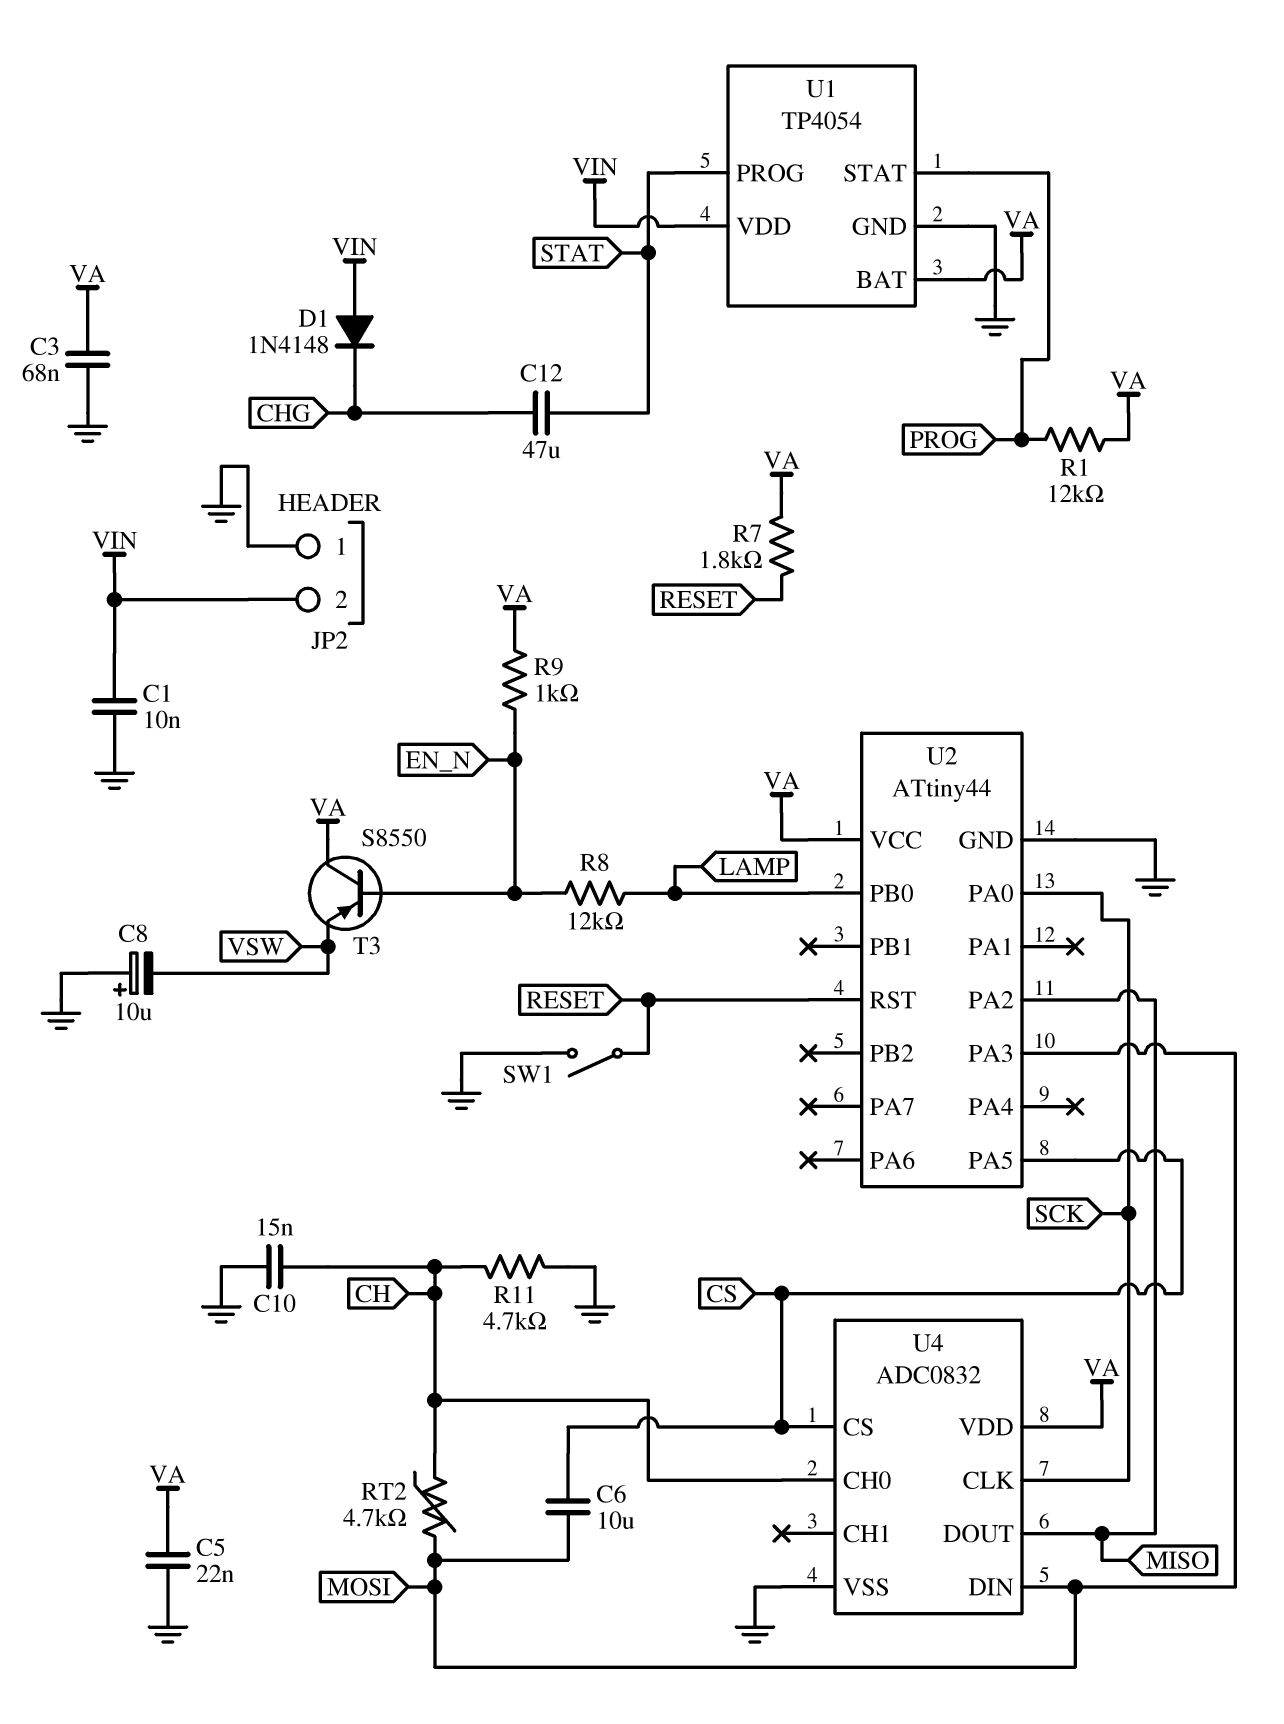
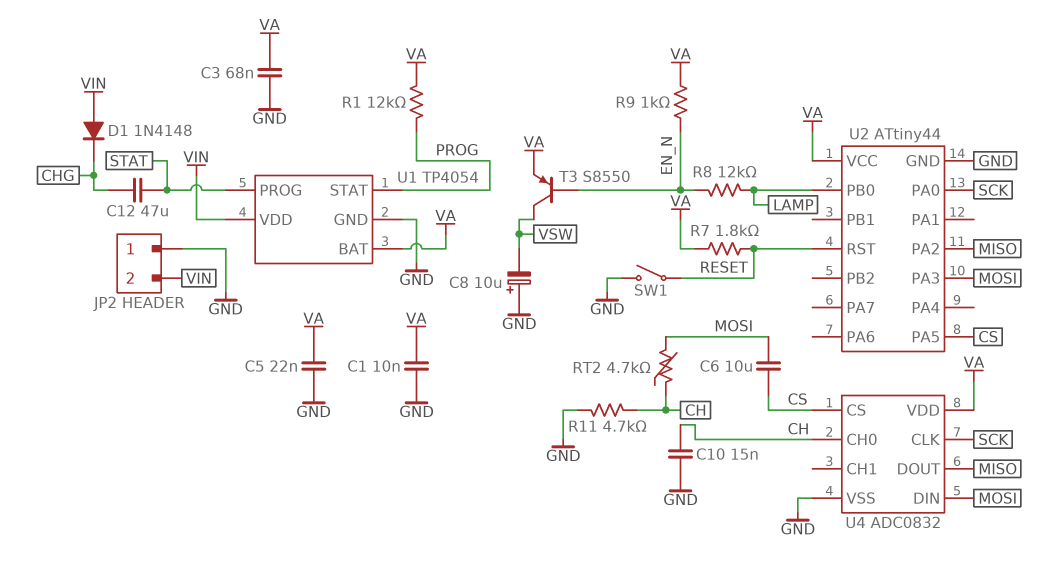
C1: 10nF (GND, VIN) -> 10nF (GND, VA)
T3: PNP S8550 (B EN_N, C VA, E VSW) -> PNP S8550 (B EN_N, C VSW, E VA)

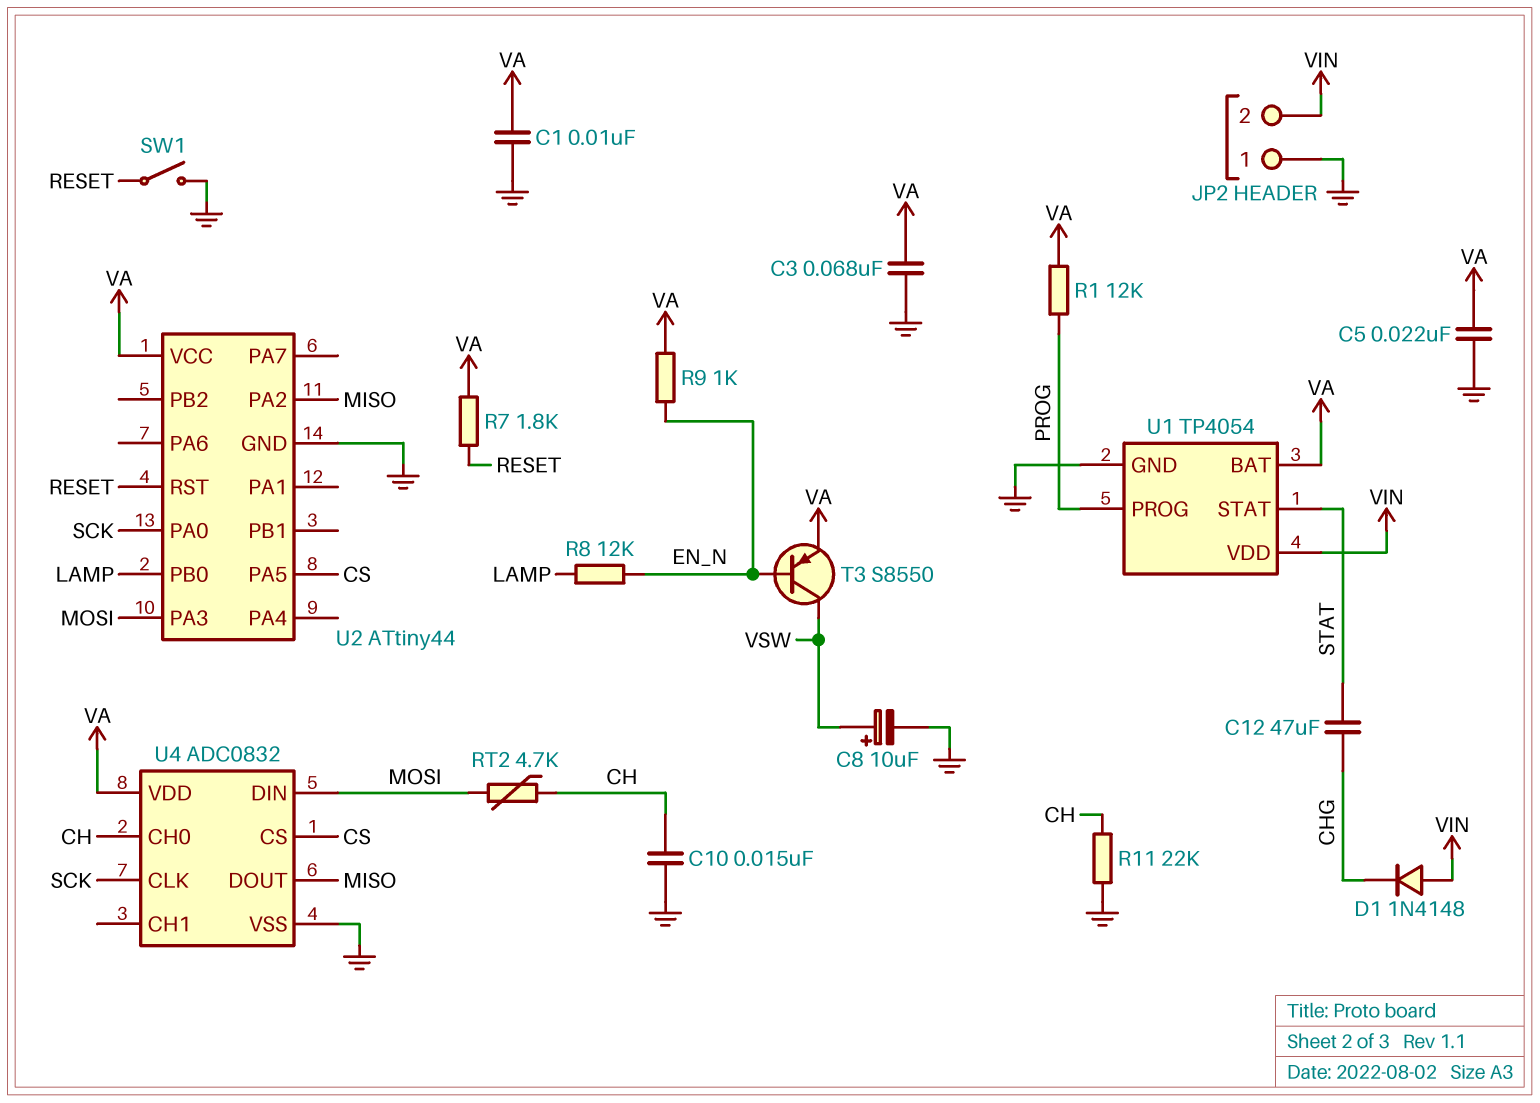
C6: 10uF (CS, MOSI) -> none
C8: 10uF (plus GND, minus VSW) -> 10uF (plus VSW, minus GND)
R11: 4.7k (CH, GND) -> 22k (CH, GND)
U1 pin PROG: STAT -> PROG
U1 pin STAT: PROG -> STAT

